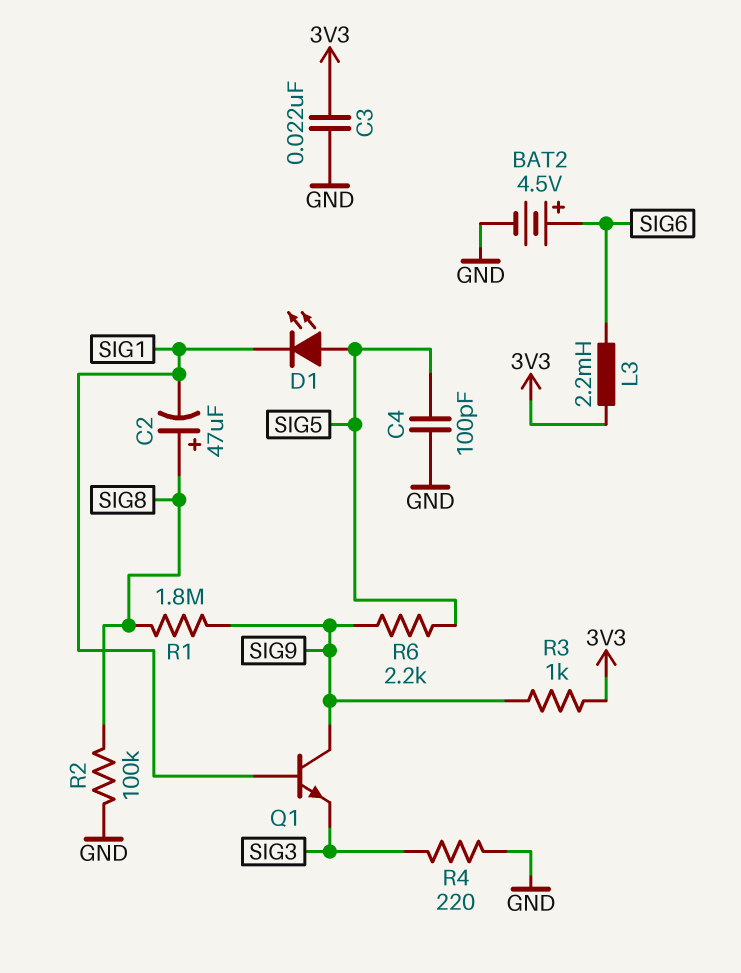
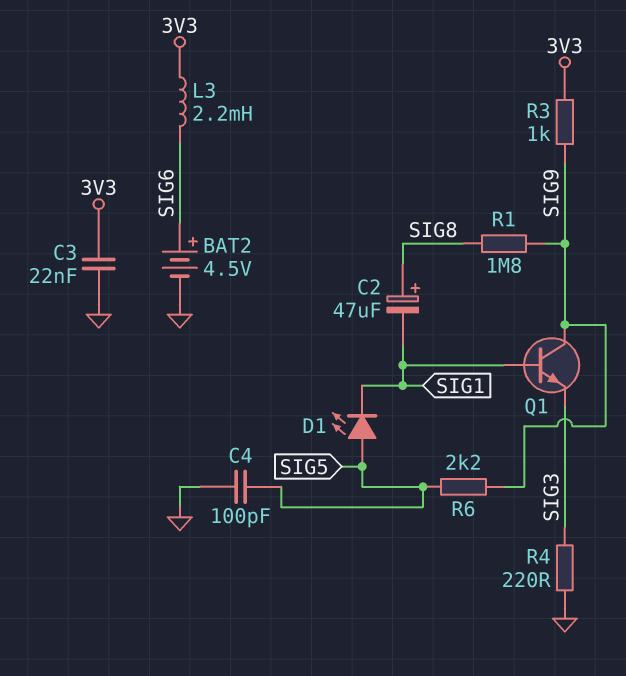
R2: 100k (GND, SIG8) -> none

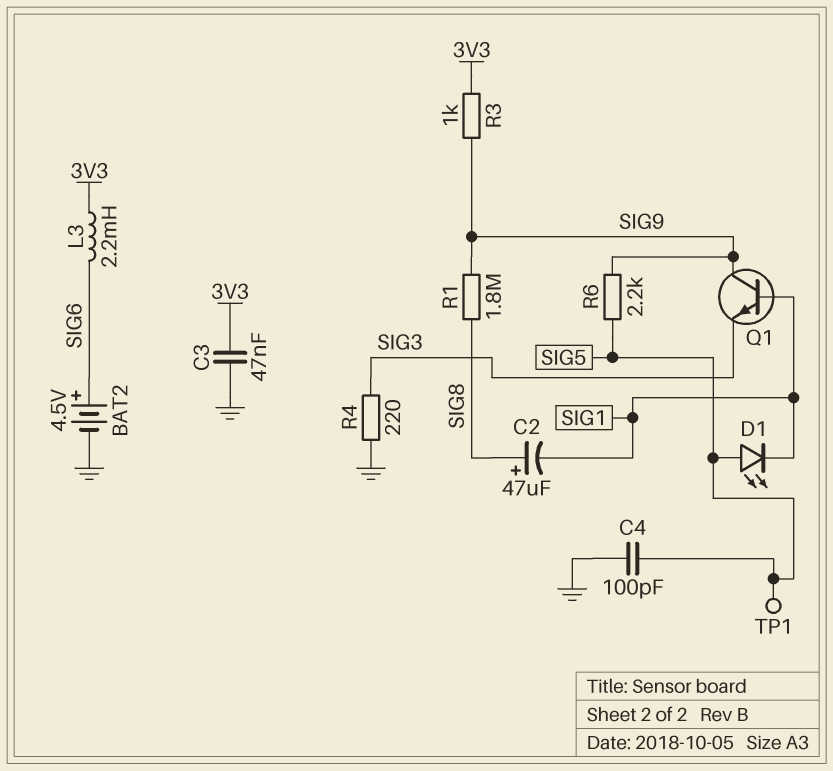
C3: 22nF (3V3, GND) -> 47nF (3V3, GND)
TP1: none -> test point (SIG5)

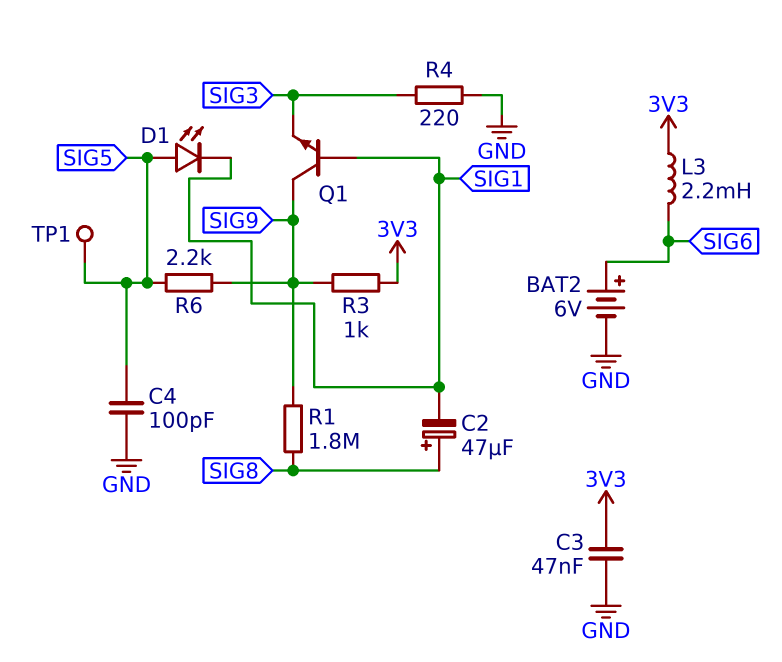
BAT2: 4.5V (plus SIG6, minus GND) -> 6V (plus SIG6, minus GND)

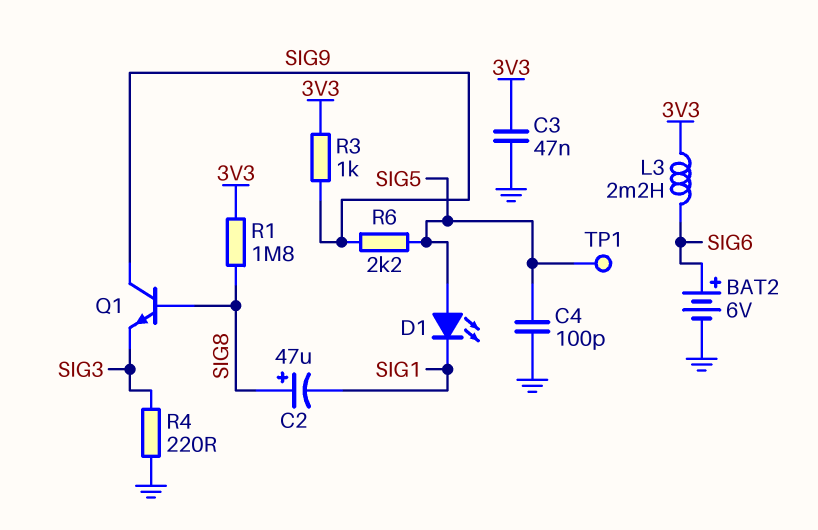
Q1: NPN (B SIG1, C SIG9, E SIG3) -> NPN (B SIG8, C SIG9, E SIG3)
R1: 1.8M (SIG8, SIG9) -> 1.8M (3V3, SIG8)

